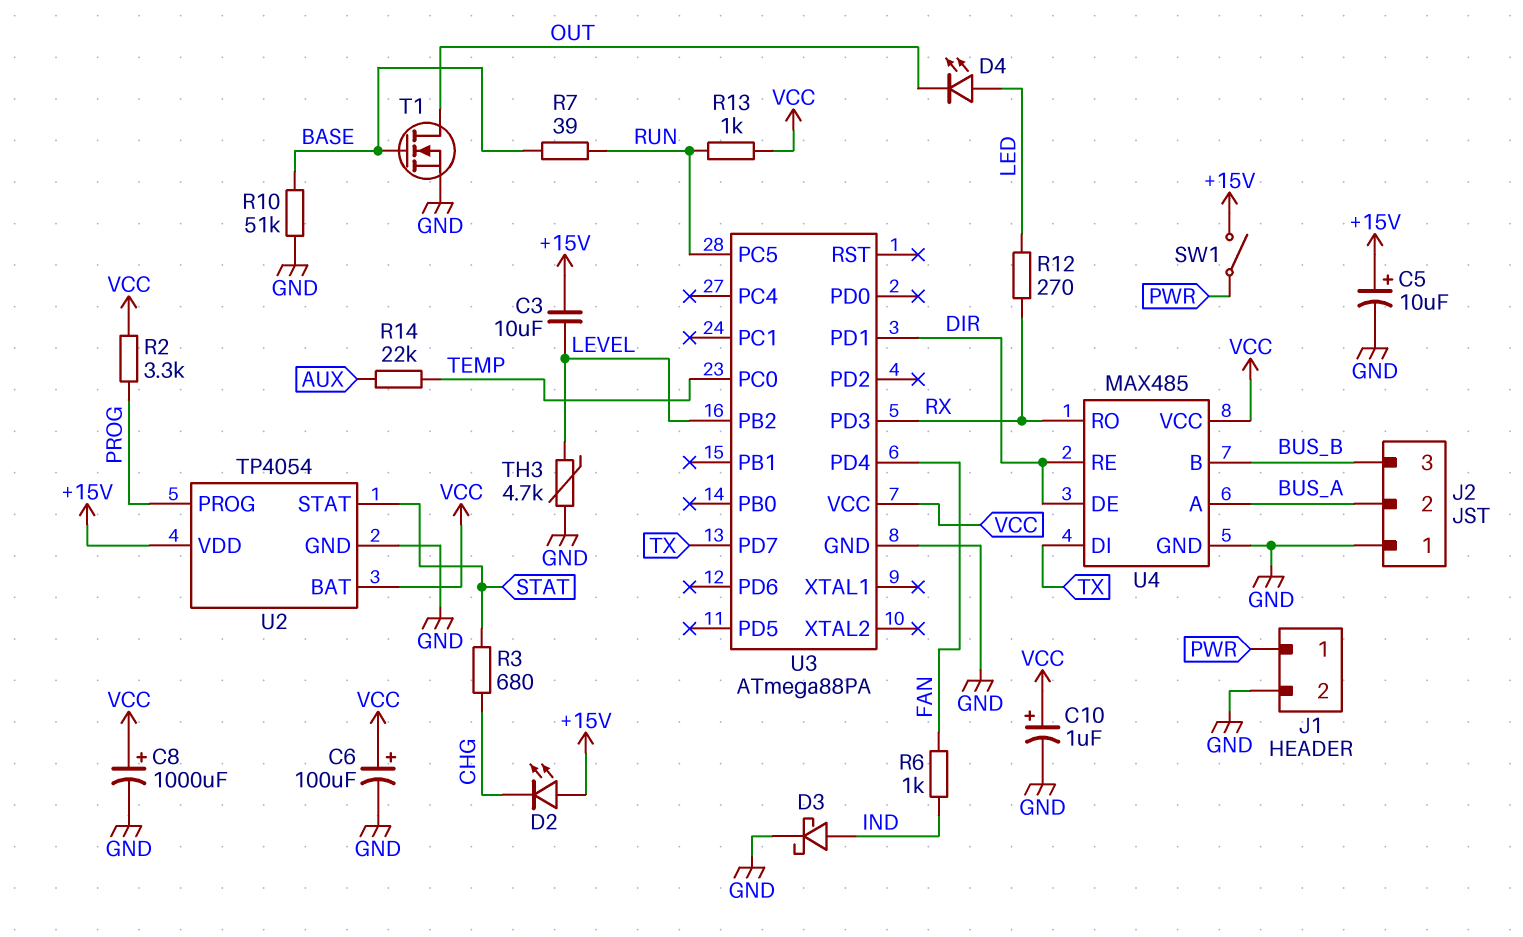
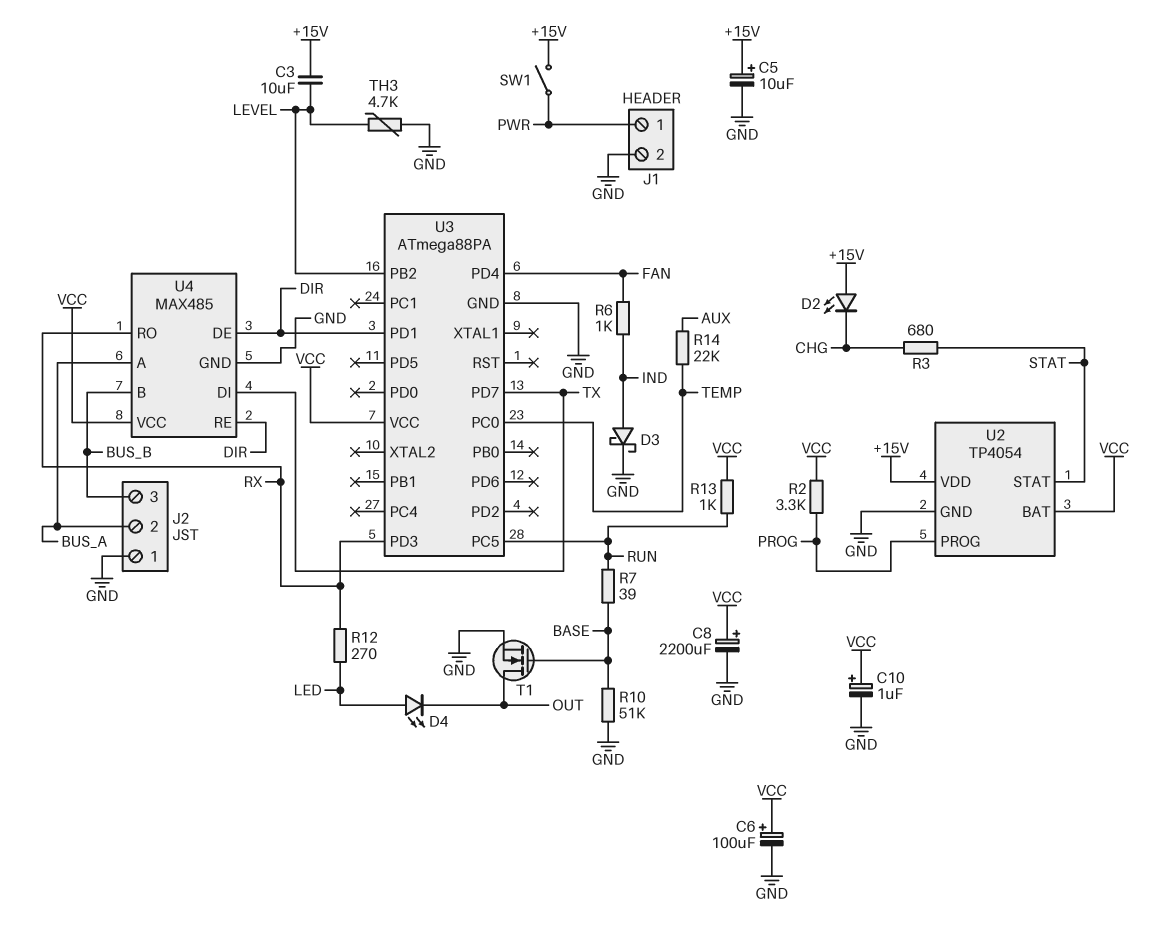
C8: 1000uF (plus VCC, minus GND) -> 2200uF (plus VCC, minus GND)

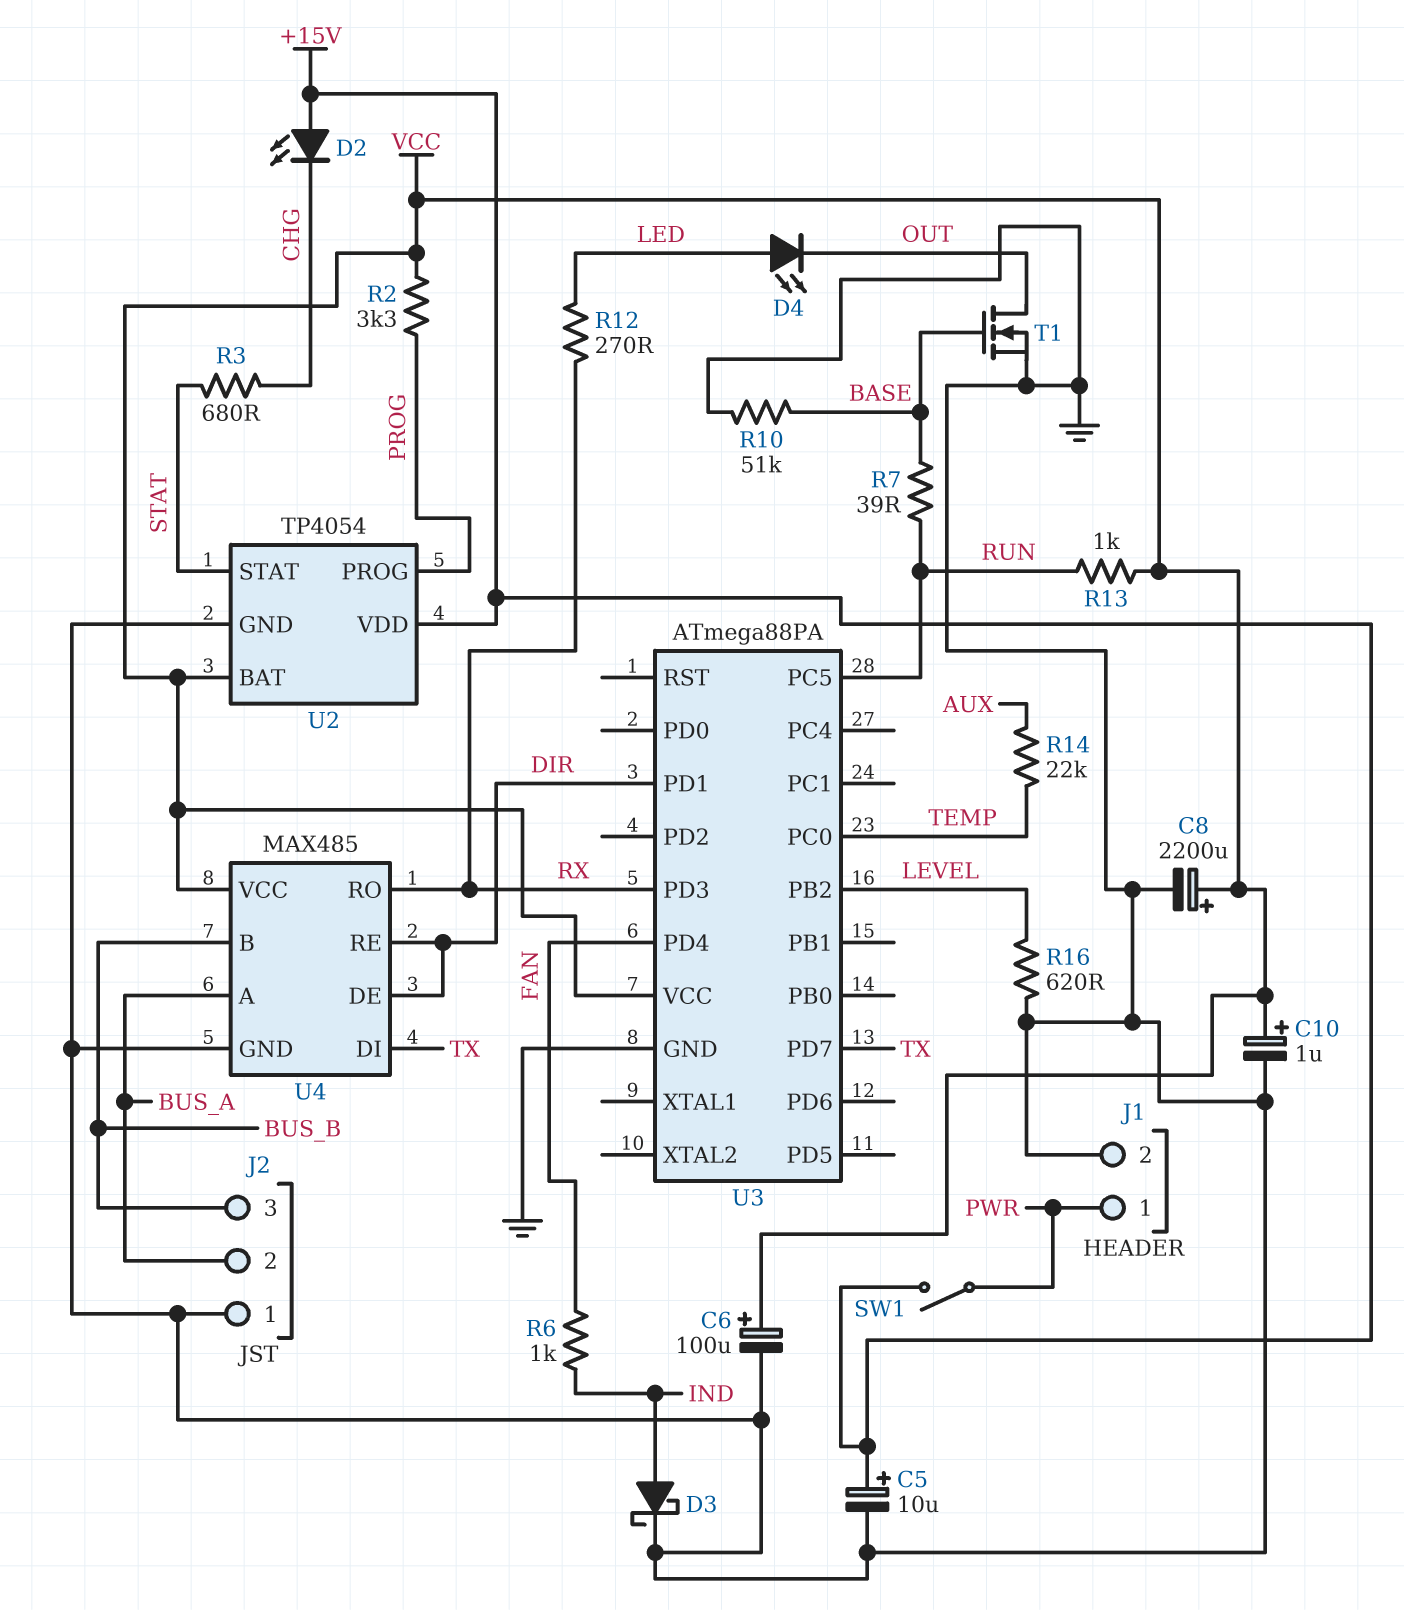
C3: 10uF (+15V, LEVEL) -> none
R16: none -> 620 (GND, LEVEL)
TH3: 4.7k (GND, LEVEL) -> none

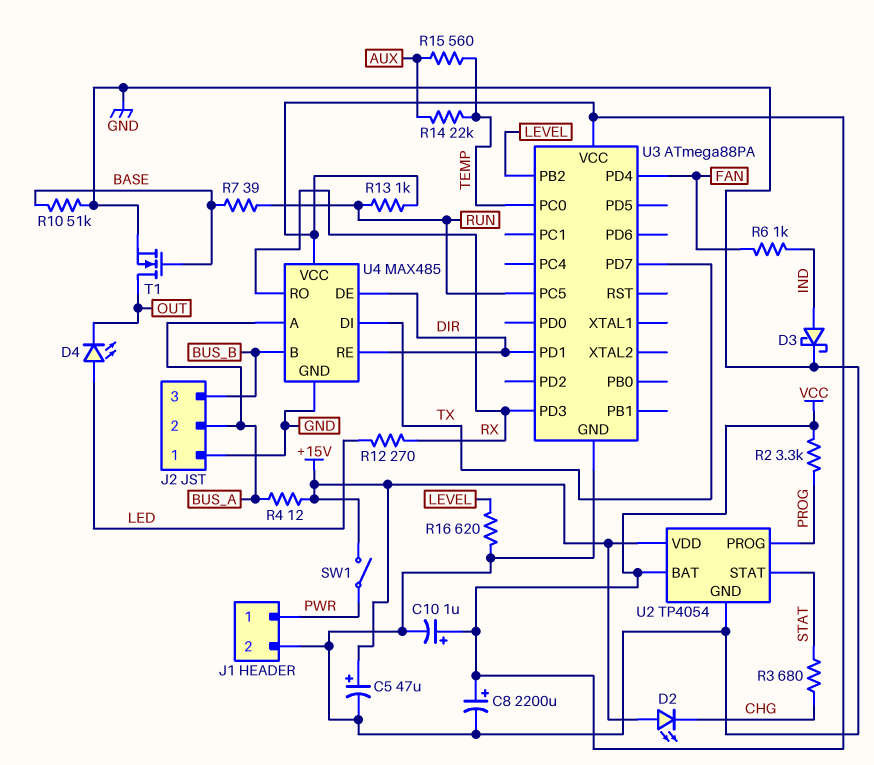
C5: 10uF (plus +15V, minus GND) -> 47uF (plus +15V, minus GND)
C6: 100uF (plus VCC, minus GND) -> none
R4: none -> 12 (+15V, BUS_A)
R15: none -> 560 (AUX, TEMP)

